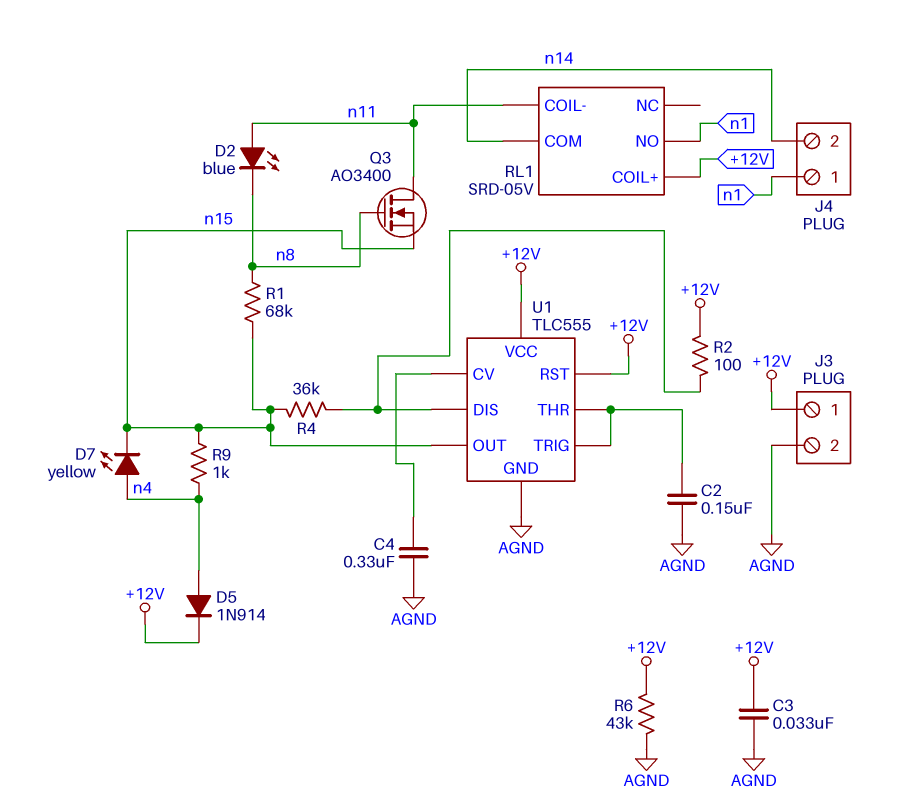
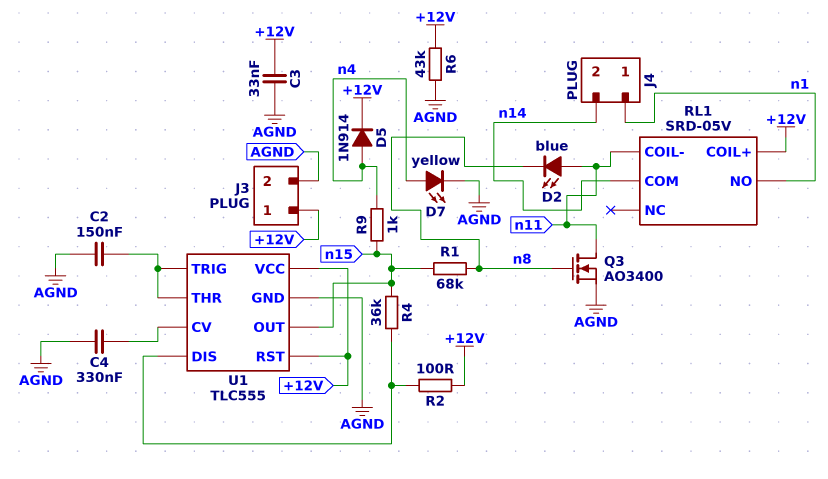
D7: LED yellow (A n4, K n15) -> LED yellow (A n4, K AGND)
Q3: NMOS AO3400 (G n8, D n11, S n15) -> NMOS AO3400 (G n8, D n11, S AGND)

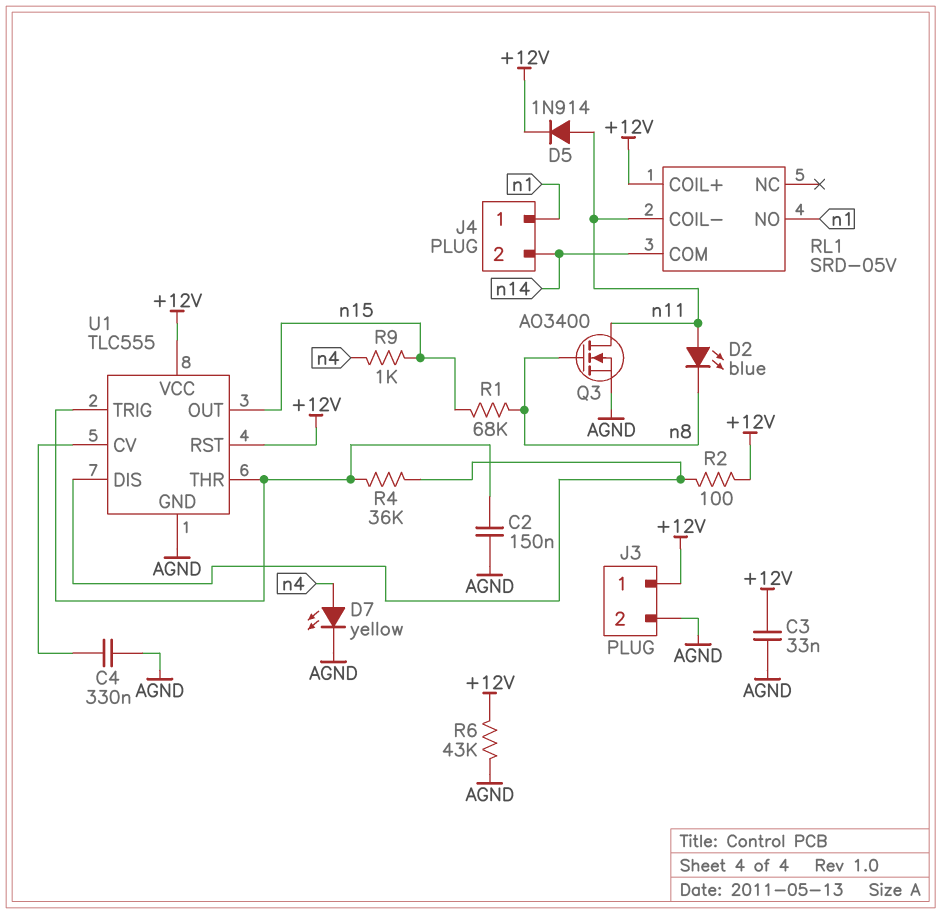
D5: diode 1N914 (A n4, K +12V) -> diode 1N914 (A n11, K +12V)
R4: 36k (U1/DIS, n15) -> 36k (U1/DIS, U1/THR)

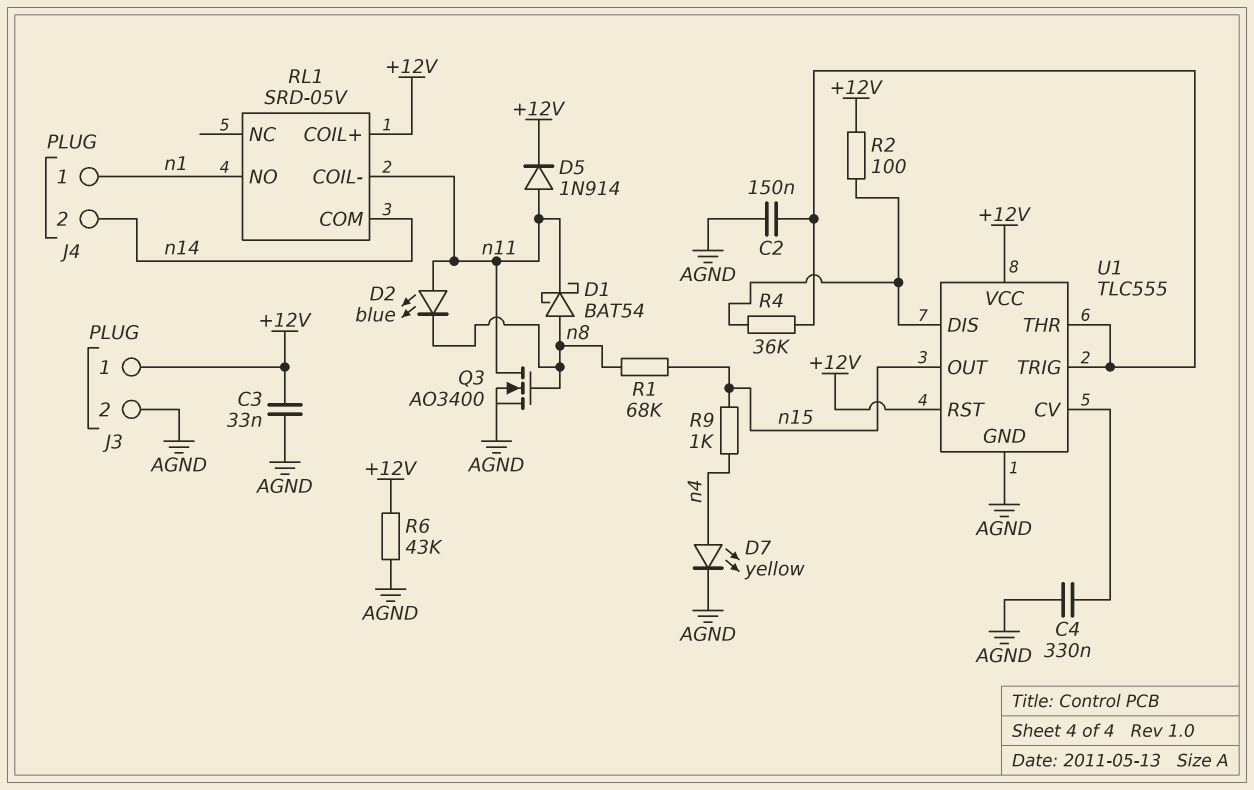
D1: none -> schottky BAT54 (A n8, K n11)

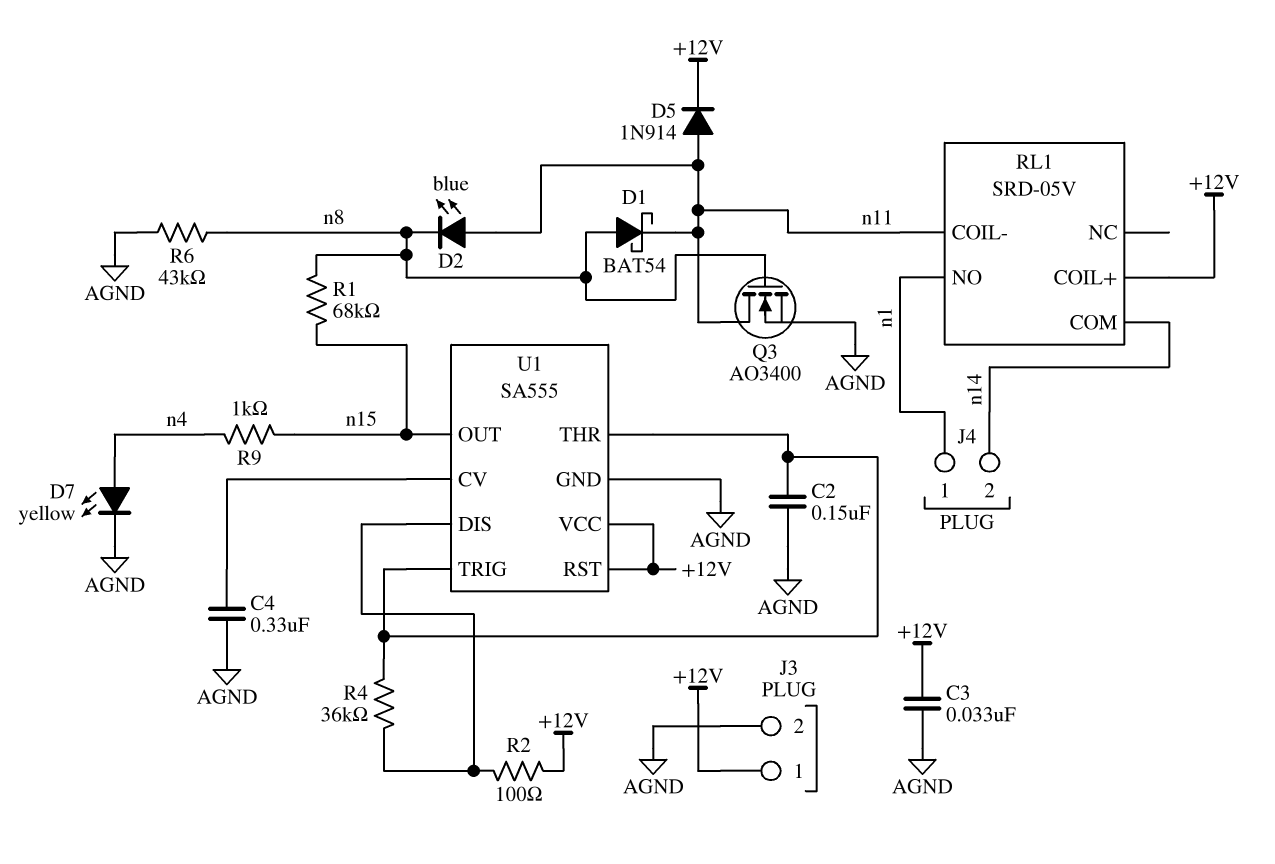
R6: 43k (+12V, AGND) -> 43k (AGND, n8)
U1: TLC555 -> SA555

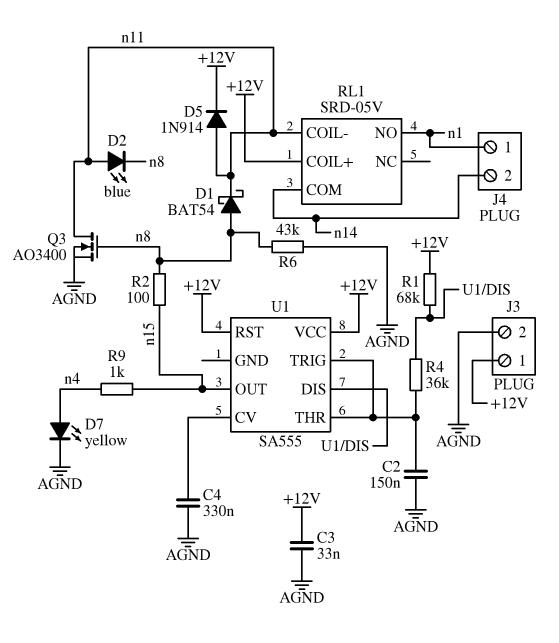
R1: 68k (n8, n15) -> 68k (+12V, U1/DIS)
R2: 100 (+12V, U1/DIS) -> 100 (n8, n15)
U1 pin GND: AGND -> none

